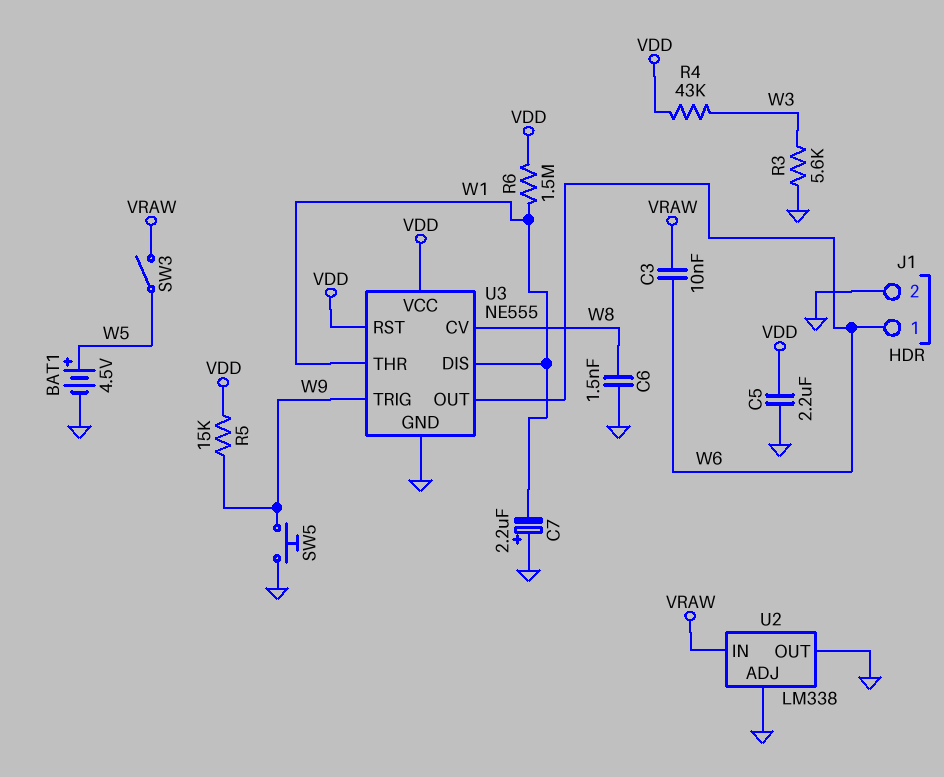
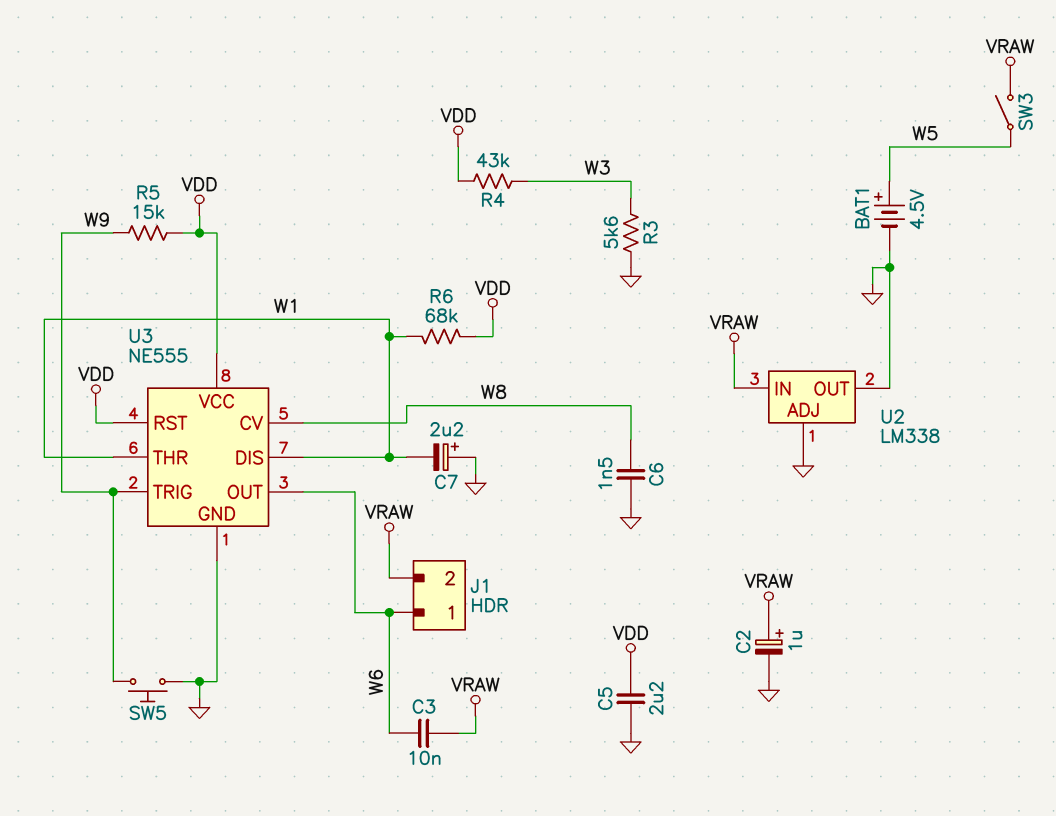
C2: none -> 1uF (plus VRAW, minus GND)
J1 pin 2: GND -> VRAW
R6: 1.5M (VDD, W1) -> 68k (VDD, W1)

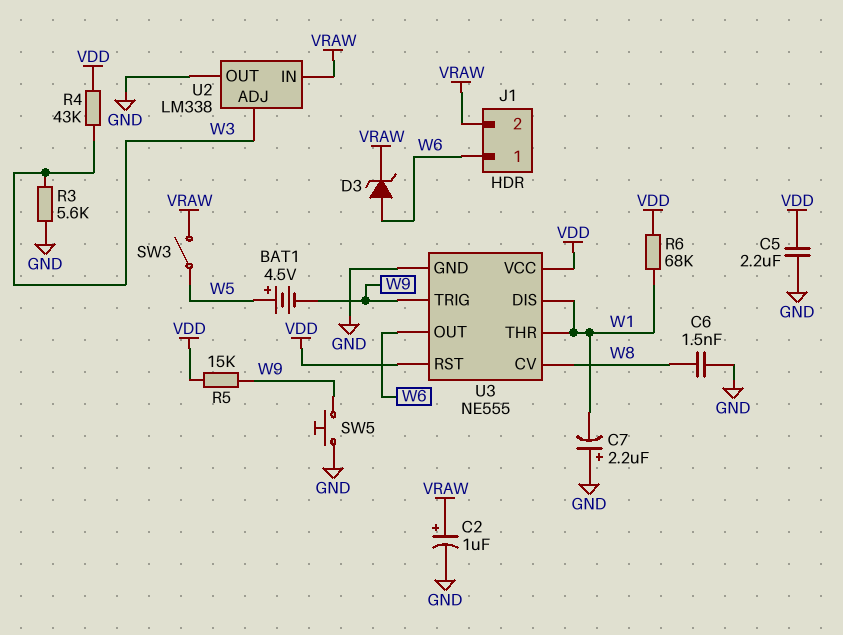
BAT1: 4.5V (plus W5, minus GND) -> 4.5V (plus W5, minus W9)
C3: 10nF (VRAW, W6) -> none
D3: none -> zener (A W6, K VRAW)
U2 pin ADJ: GND -> W3

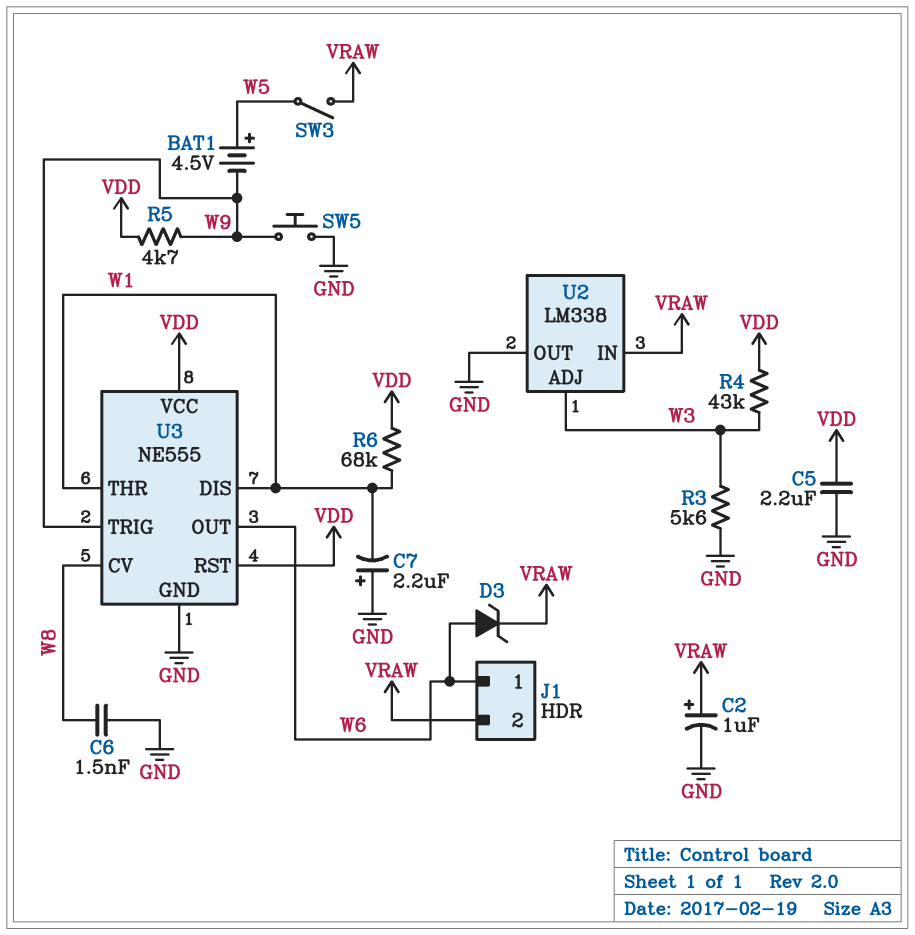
R5: 15k (VDD, W9) -> 4.7k (VDD, W9)

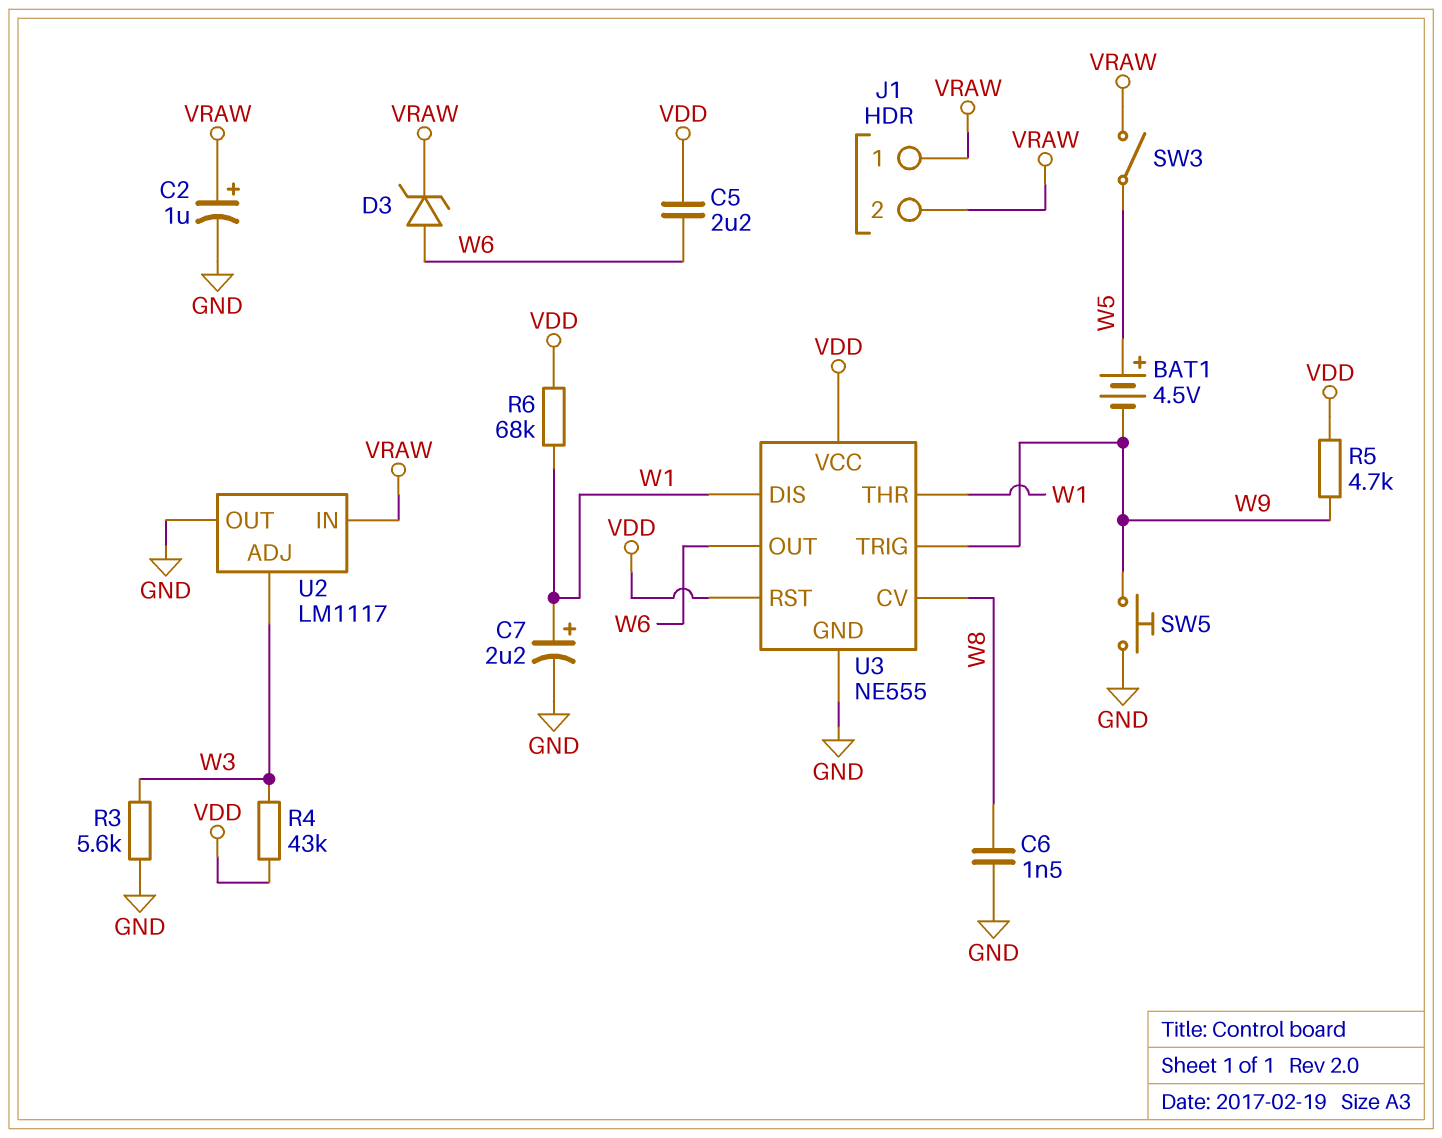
C5: 2.2uF (GND, VDD) -> 2.2uF (VDD, W6)
C7: 2.2uF (plus GND, minus W1) -> 2.2uF (plus W1, minus GND)
J1 pin 1: W6 -> VRAW
U2: LM338 -> LM1117

